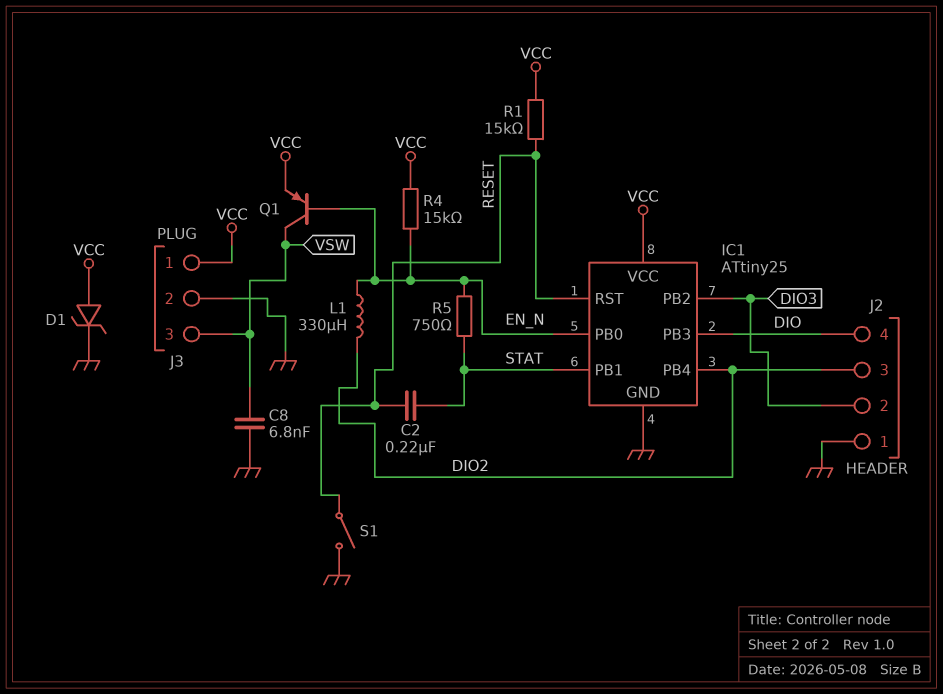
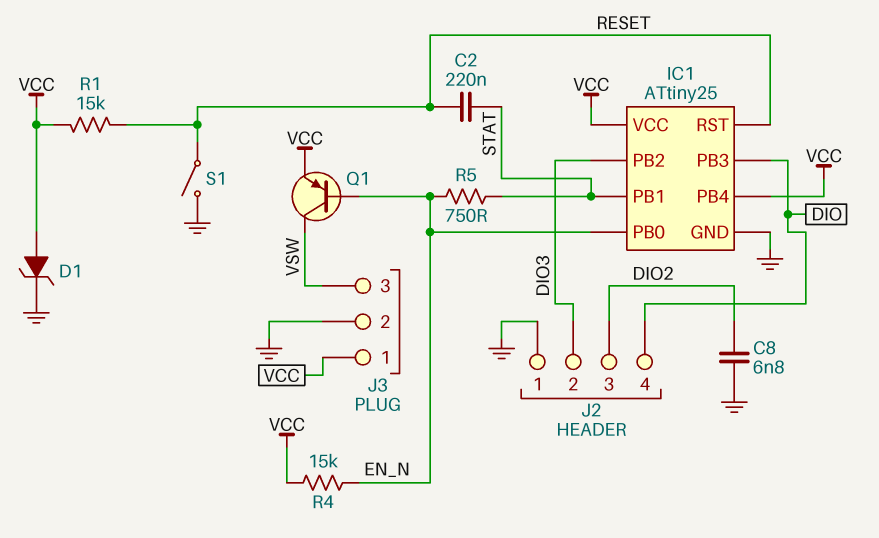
C8: 6.8nF (GND, VSW) -> 6.8nF (DIO2, GND)
IC1 pin PB4: DIO2 -> VCC
L1: 330uH (DIO2, EN_N) -> none

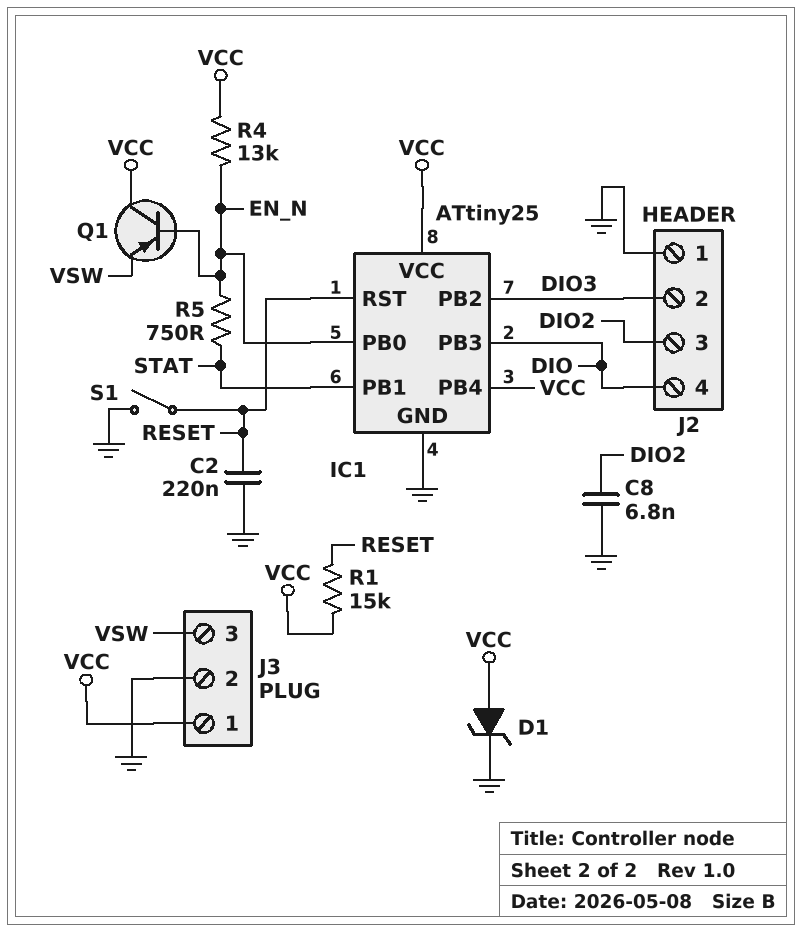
C2: 220nF (RESET, STAT) -> 220nF (GND, RESET)
Q1: PNP (B EN_N, C VSW, E VCC) -> PNP (B EN_N, C VCC, E VSW)
R4: 15k (EN_N, VCC) -> 13k (EN_N, VCC)

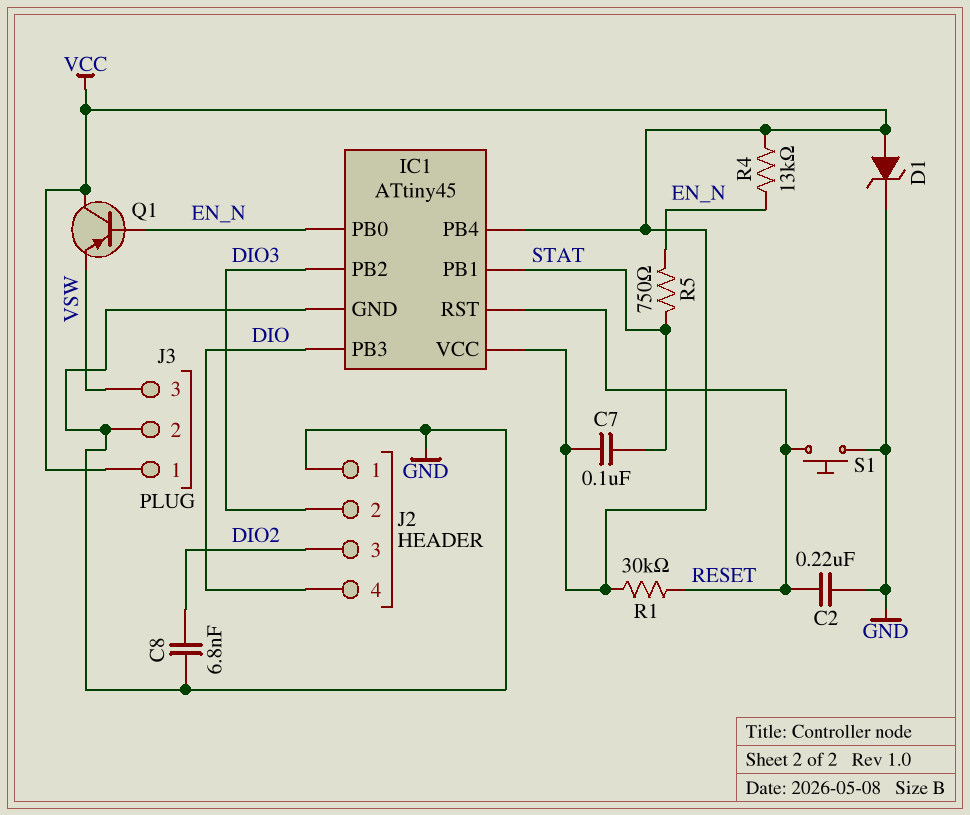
C7: none -> 100nF (STAT, VCC)
IC1: ATtiny25 -> ATtiny45
R1: 15k (RESET, VCC) -> 30k (RESET, VCC)
S1: switch (GND, RESET) -> button (GND, RESET)

